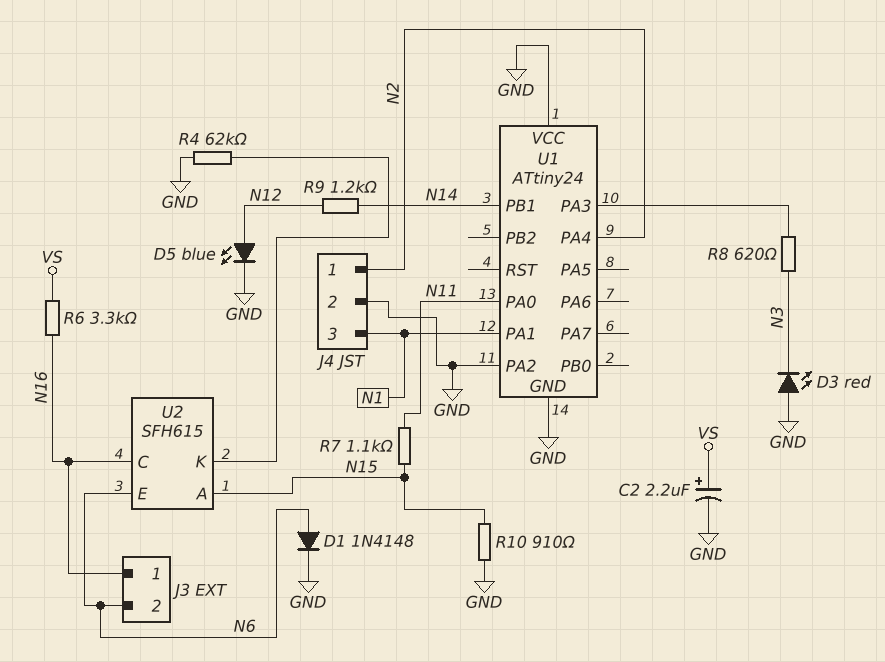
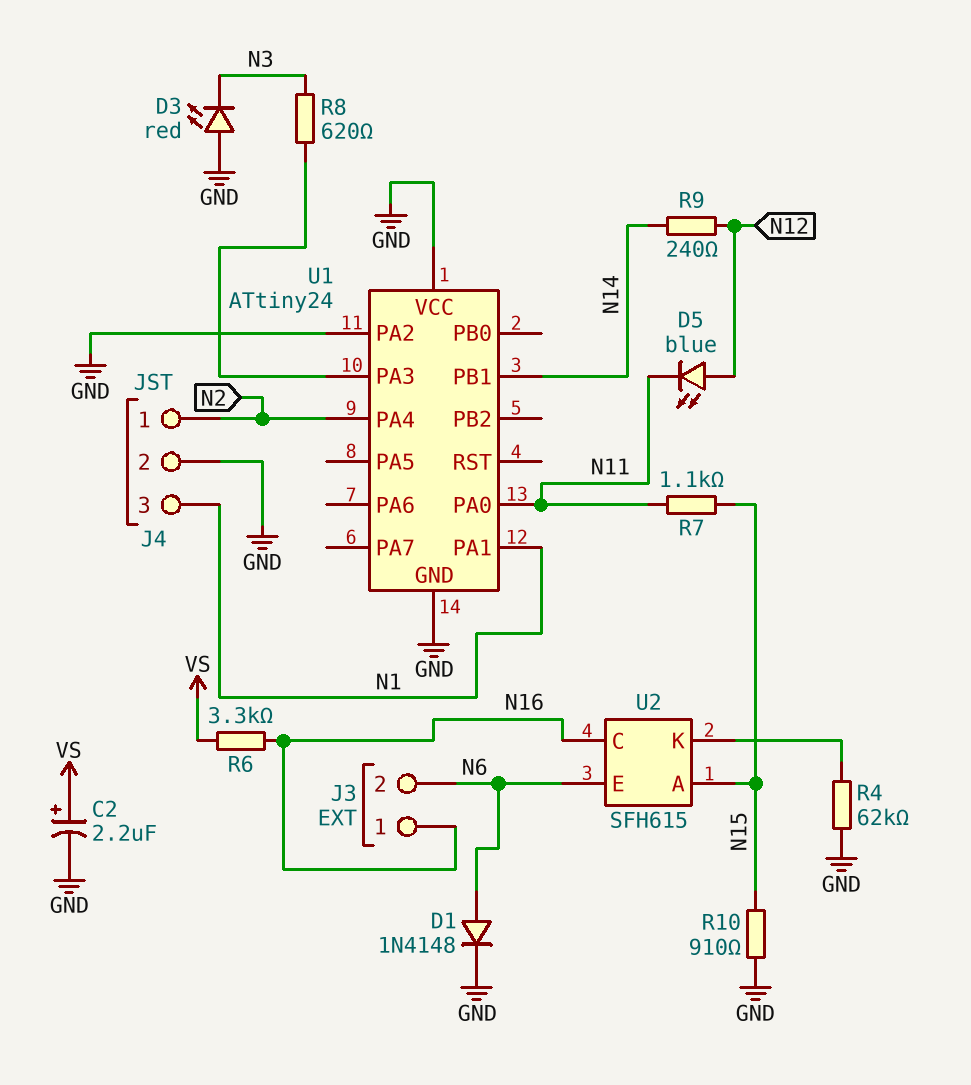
D5: LED blue (A N12, K GND) -> LED blue (A N12, K N11)
R9: 1.2k (N12, N14) -> 240 (N12, N14)

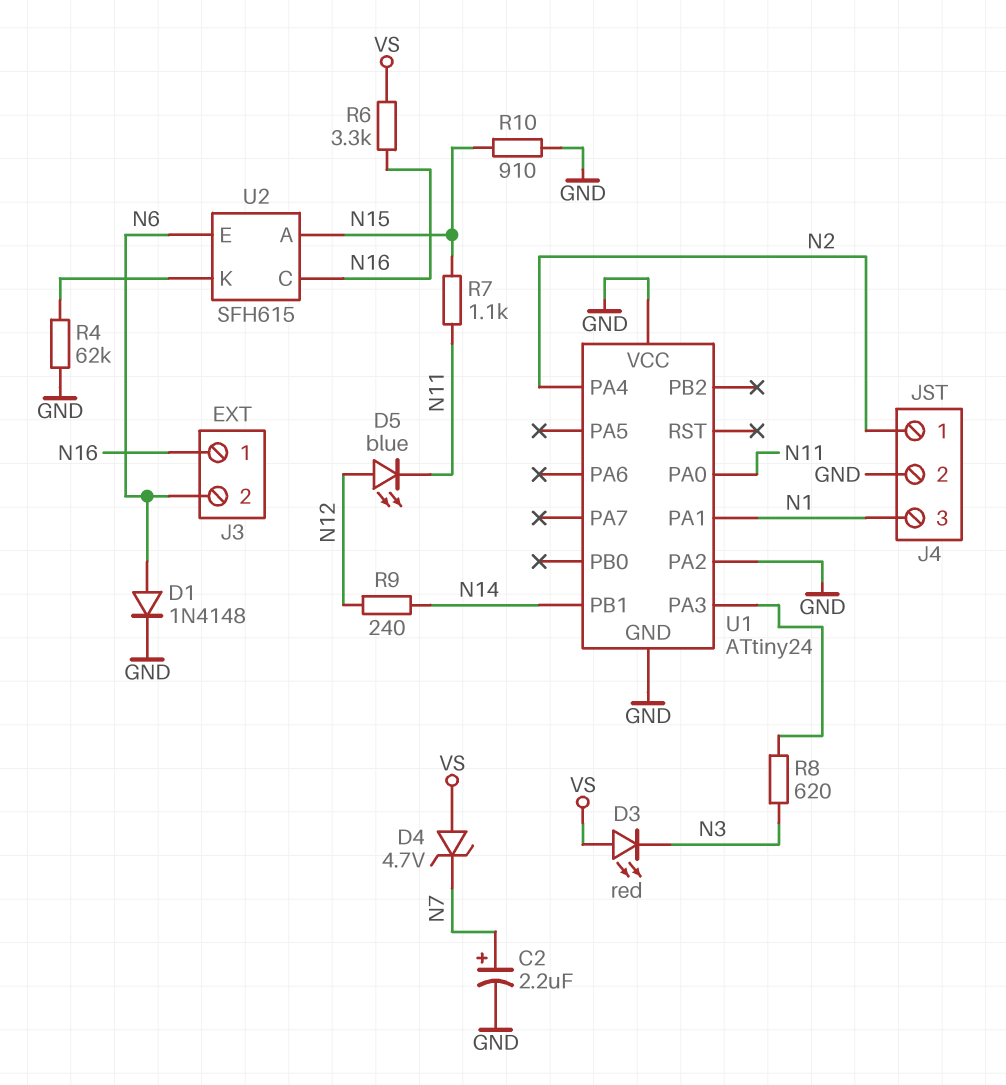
C2: 2.2uF (plus VS, minus GND) -> 2.2uF (plus N7, minus GND)
D3: LED red (A GND, K N3) -> LED red (A VS, K N3)
D4: none -> zener 4.7V (A VS, K N7)

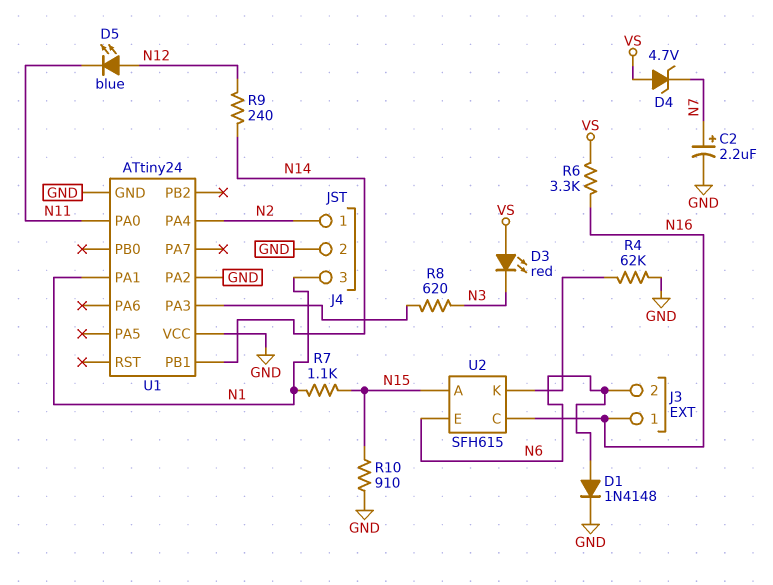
R7: 1.1k (N11, N15) -> 1.1k (N1, N15)

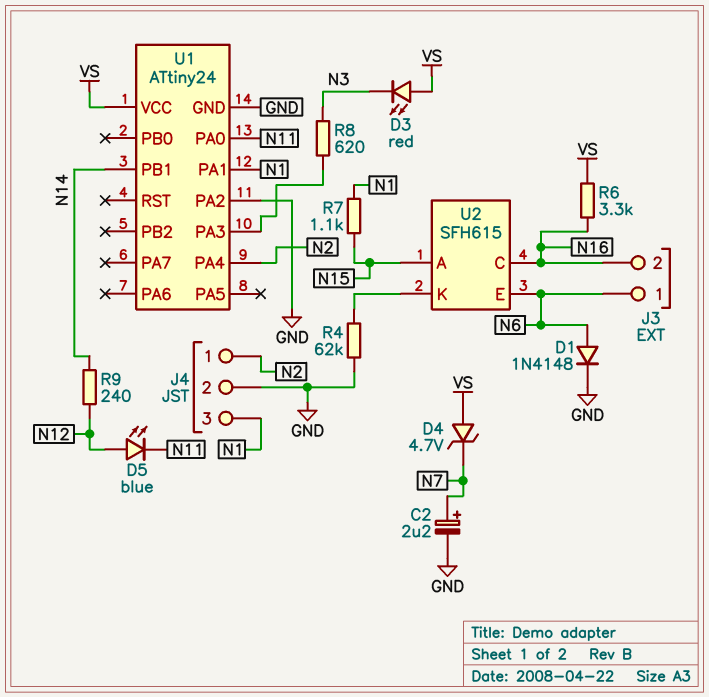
J3 pin 1: N16 -> N6
J3 pin 2: N6 -> N16
R10: 910 (GND, N15) -> none
U1 pin VCC: GND -> VS

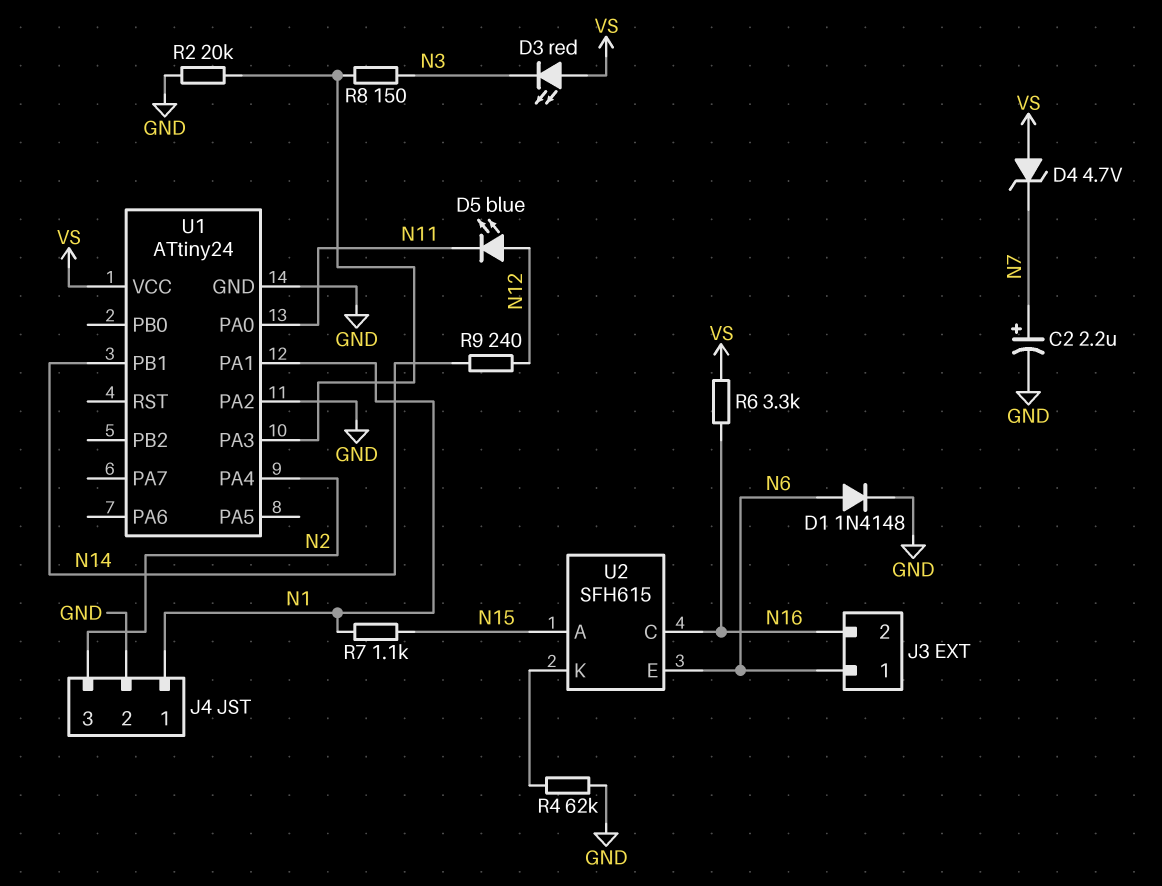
J4 pin 1: N2 -> N1
J4 pin 3: N1 -> N2
R2: none -> 20k (GND, U1/PA3)
R8: 620 (N3, U1/PA3) -> 150 (N3, U1/PA3)

